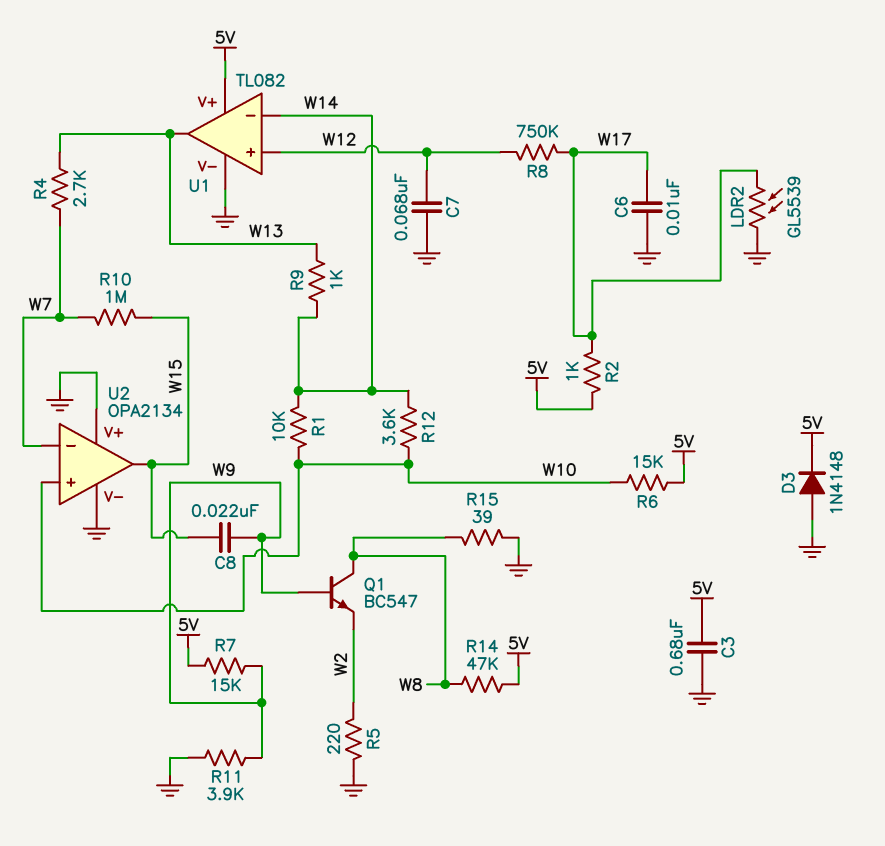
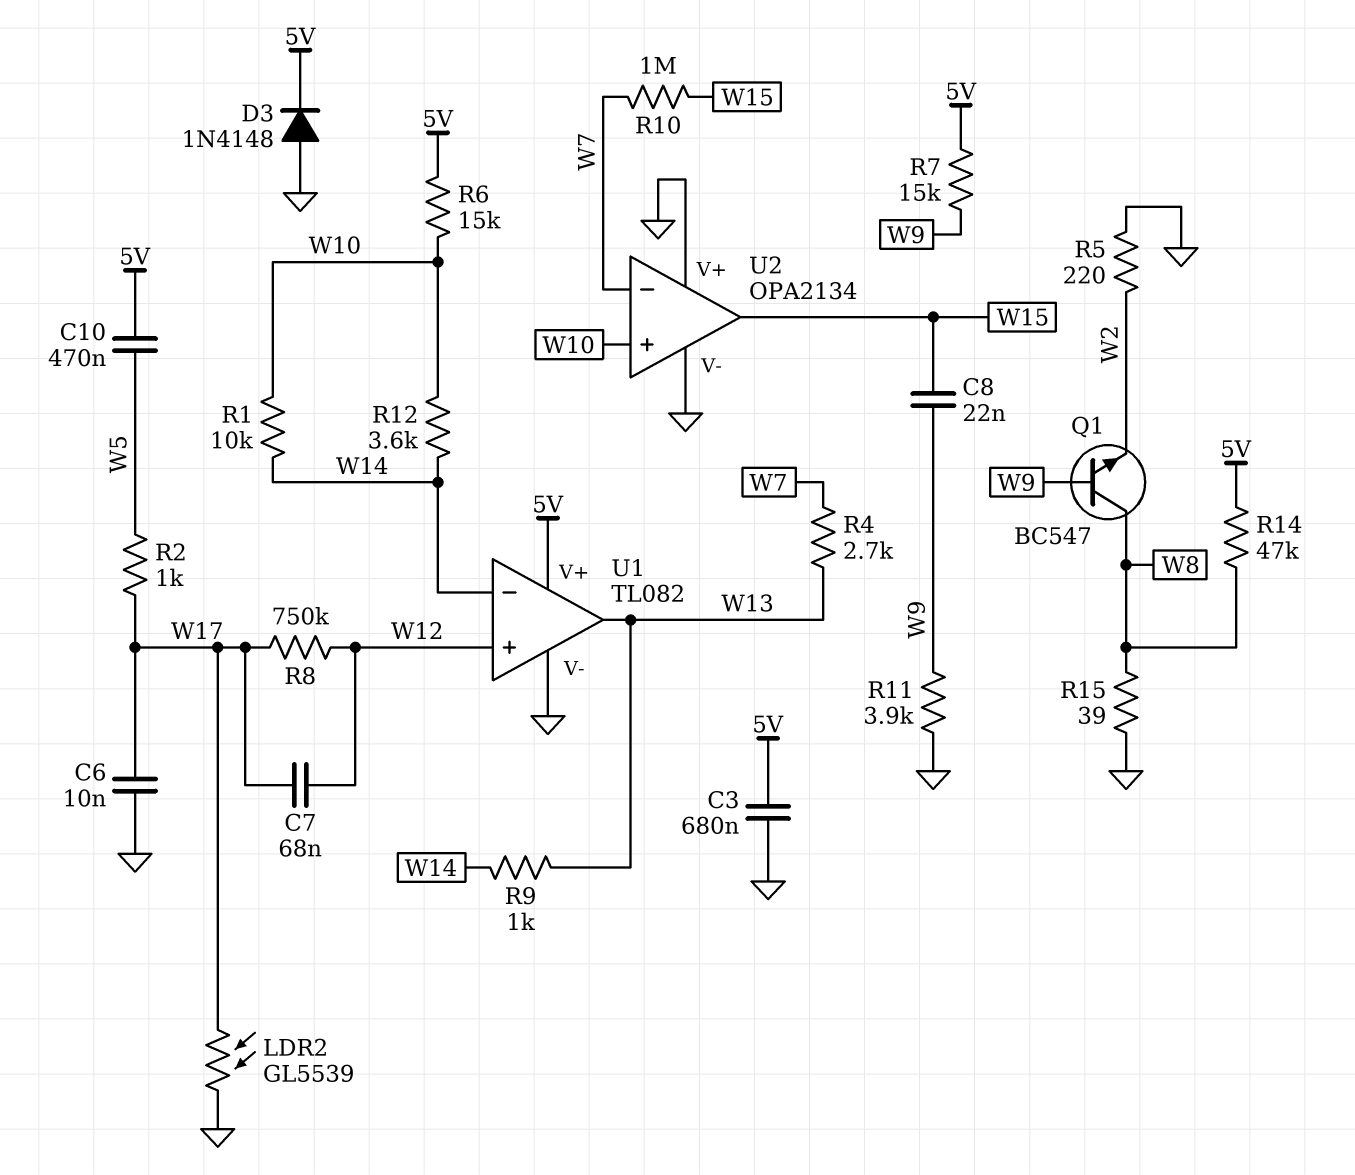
C7: 68nF (GND, W12) -> 68nF (W12, W17)
C10: none -> 470nF (5V, W5)
R2: 1k (5V, W17) -> 1k (W5, W17)

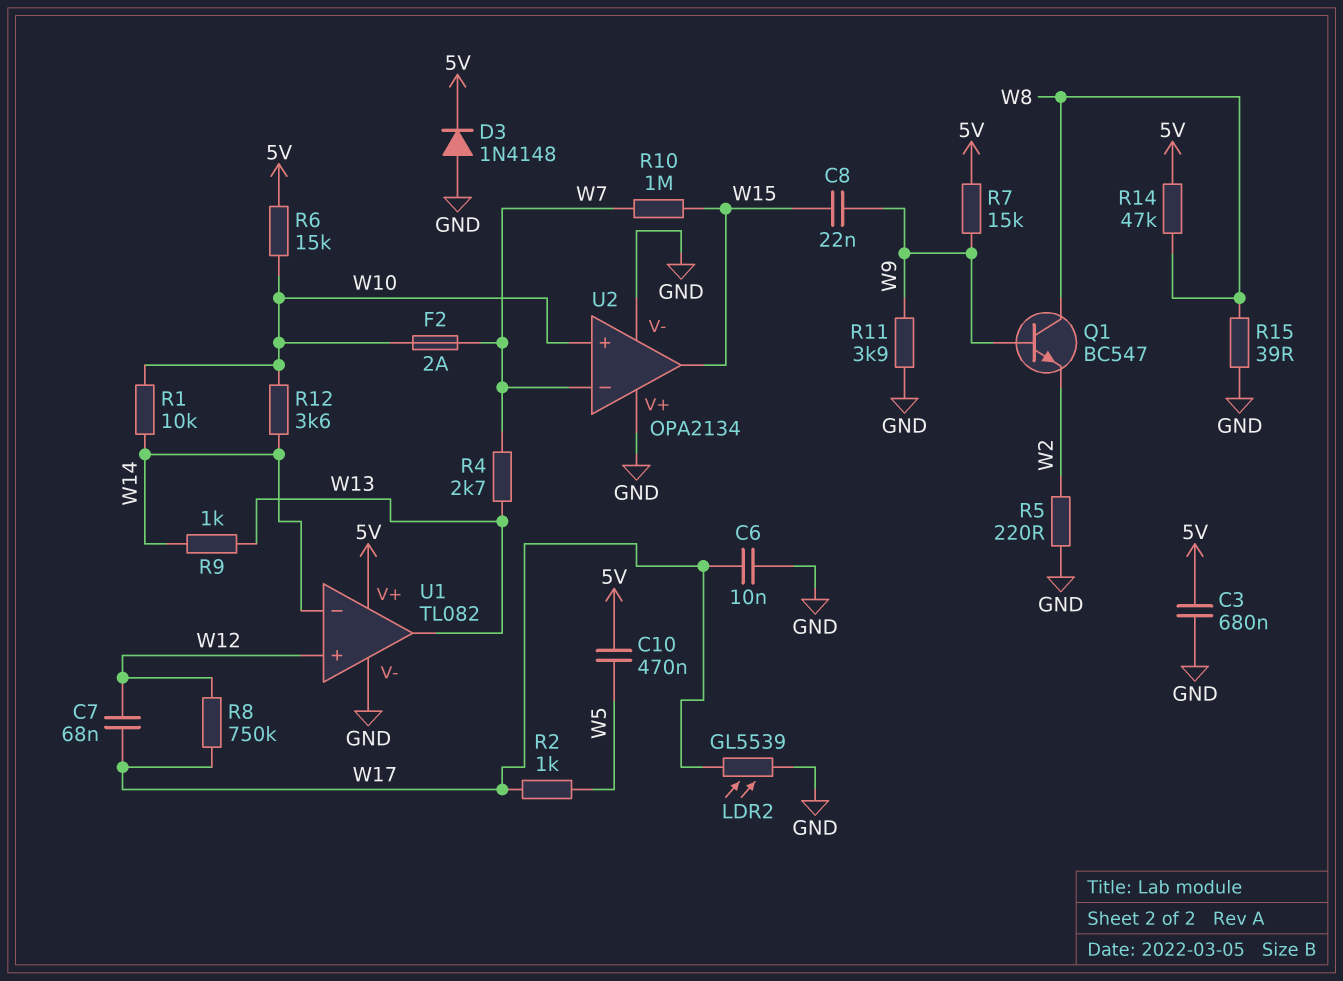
F2: none -> 2A (W7, W10)

